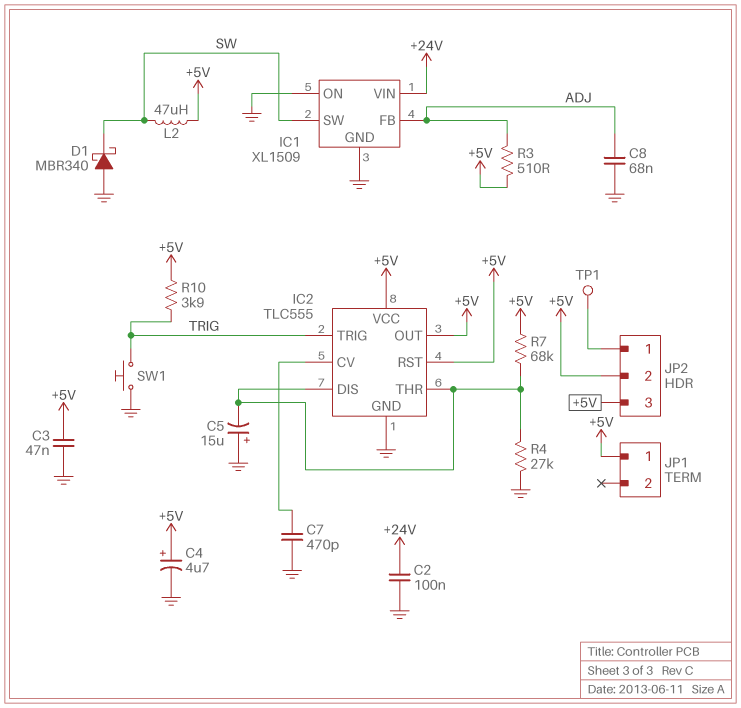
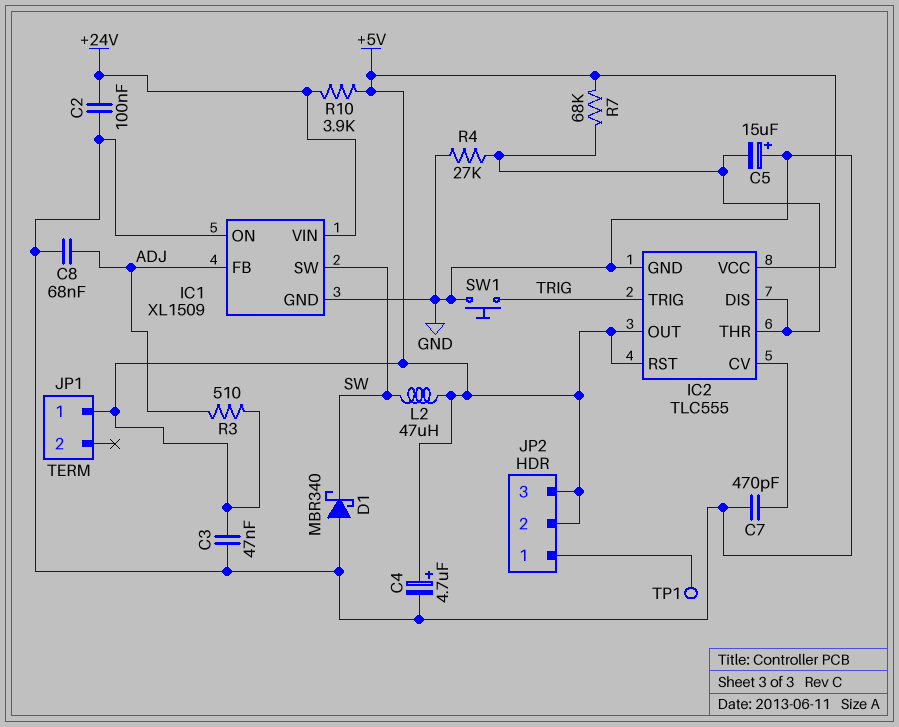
R10: 3.9k (+5V, TRIG) -> 3.9k (+5V, +24V)

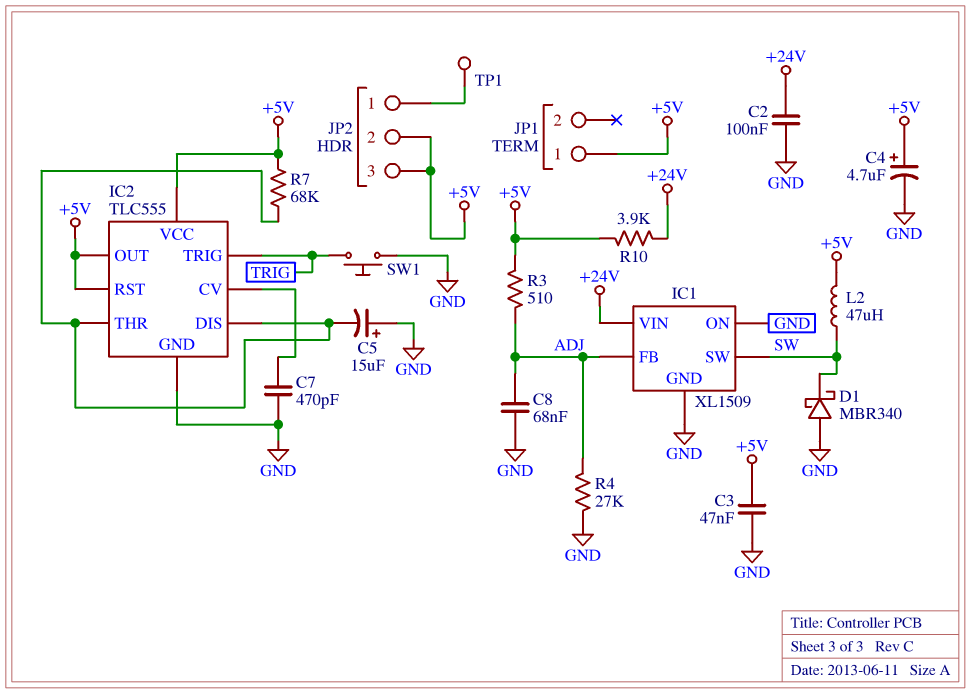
R4: 27k (GND, IC2/DIS) -> 27k (ADJ, GND)

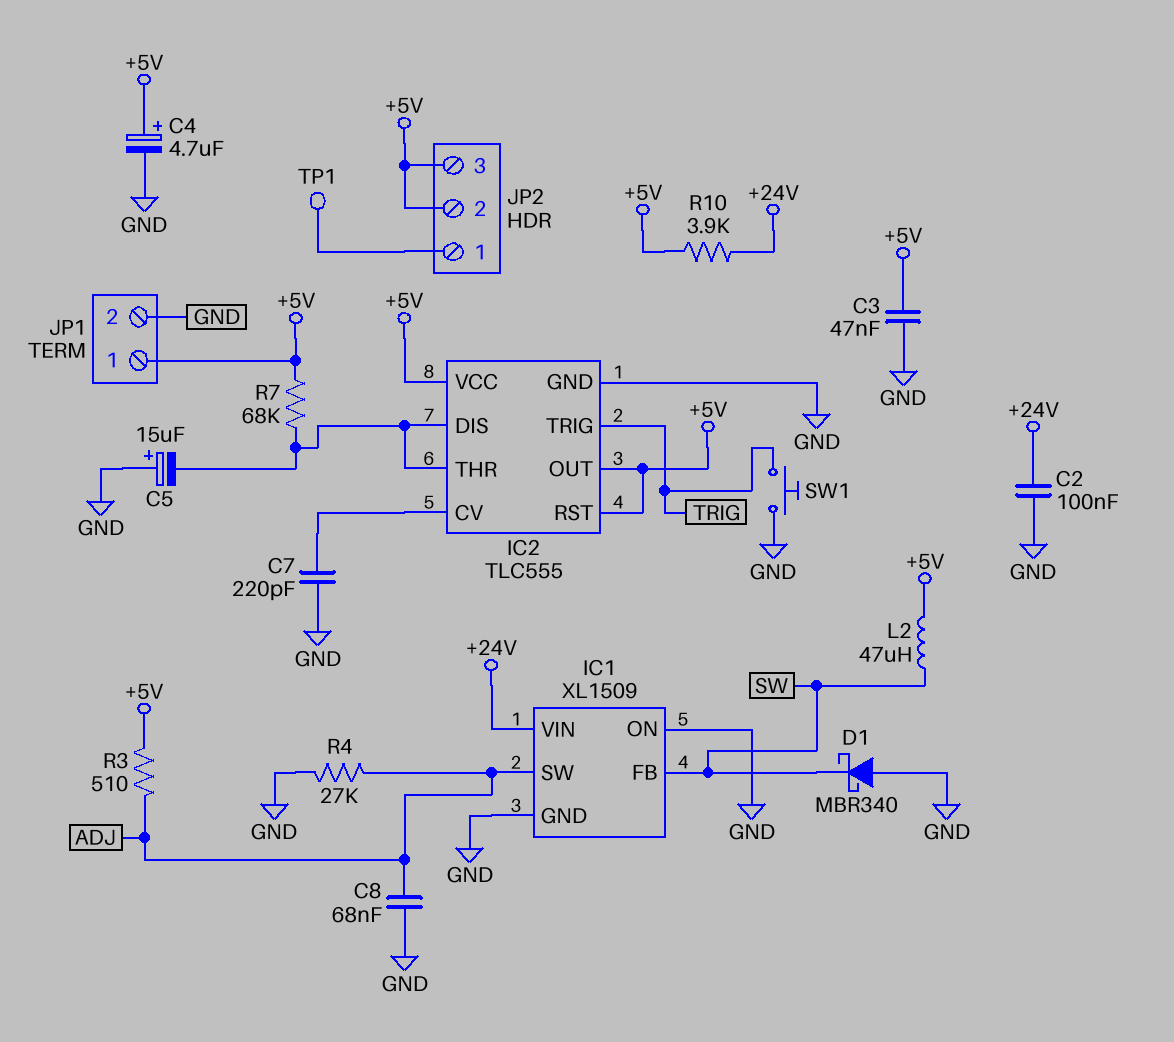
C7: 470pF (GND, IC2/CV) -> 220pF (GND, IC2/CV)
IC1 pin FB: ADJ -> SW
IC1 pin SW: SW -> ADJ
JP1 pin 2: none -> GND

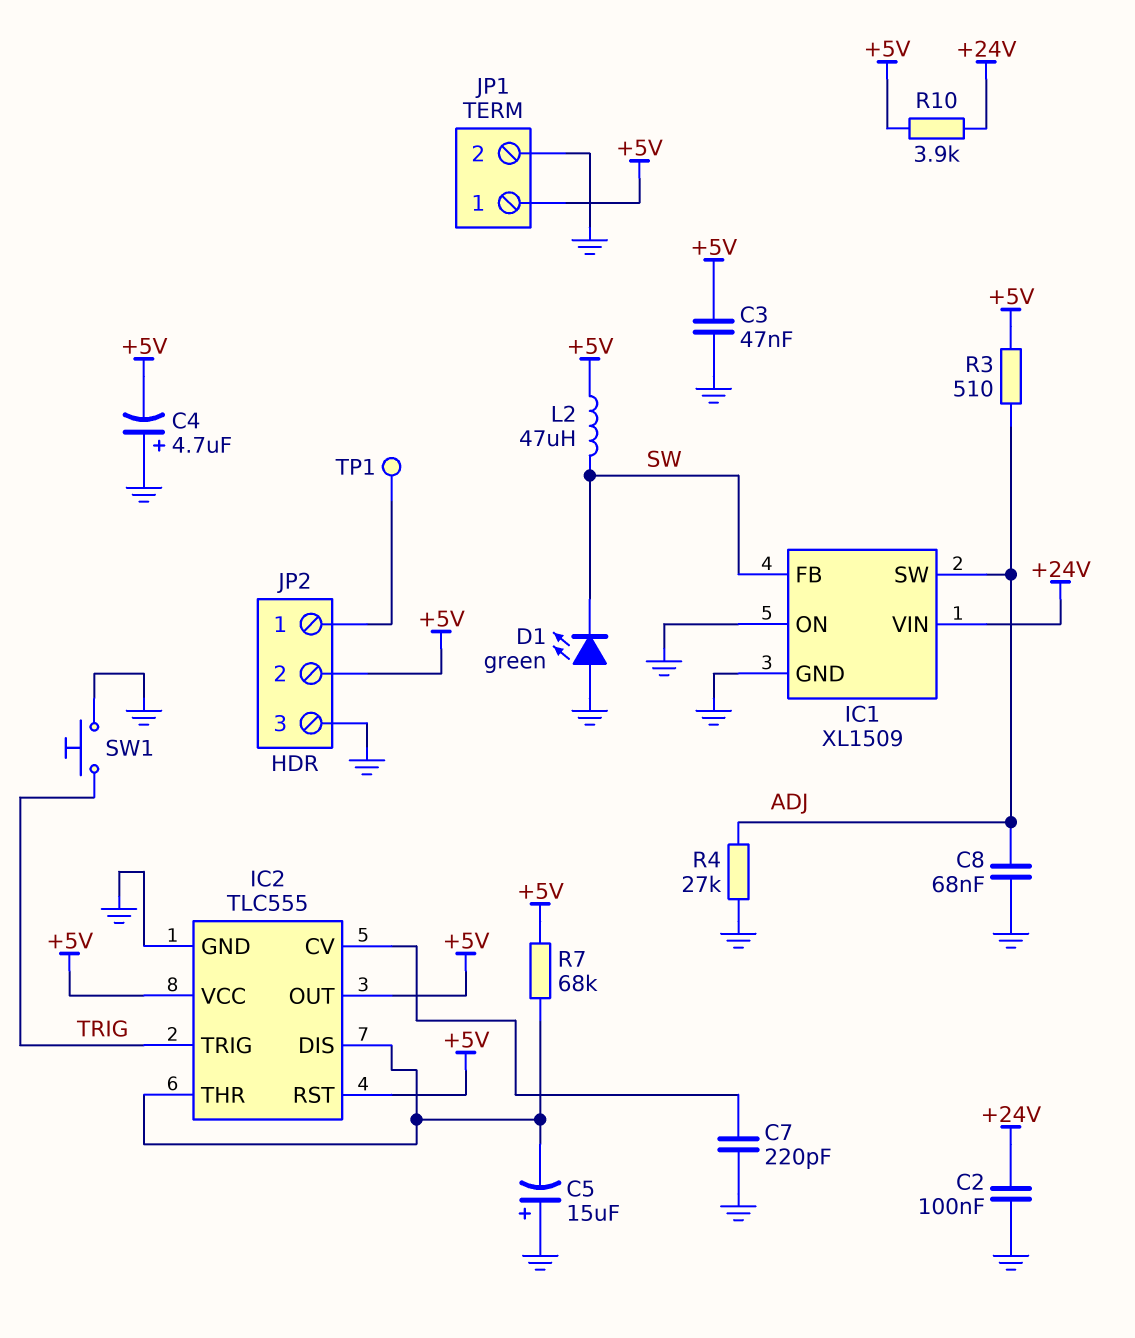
C4: 4.7uF (plus +5V, minus GND) -> 4.7uF (plus GND, minus +5V)
D1: schottky MBR340 (A GND, K SW) -> LED green (A GND, K SW)
JP2 pin 3: +5V -> GND

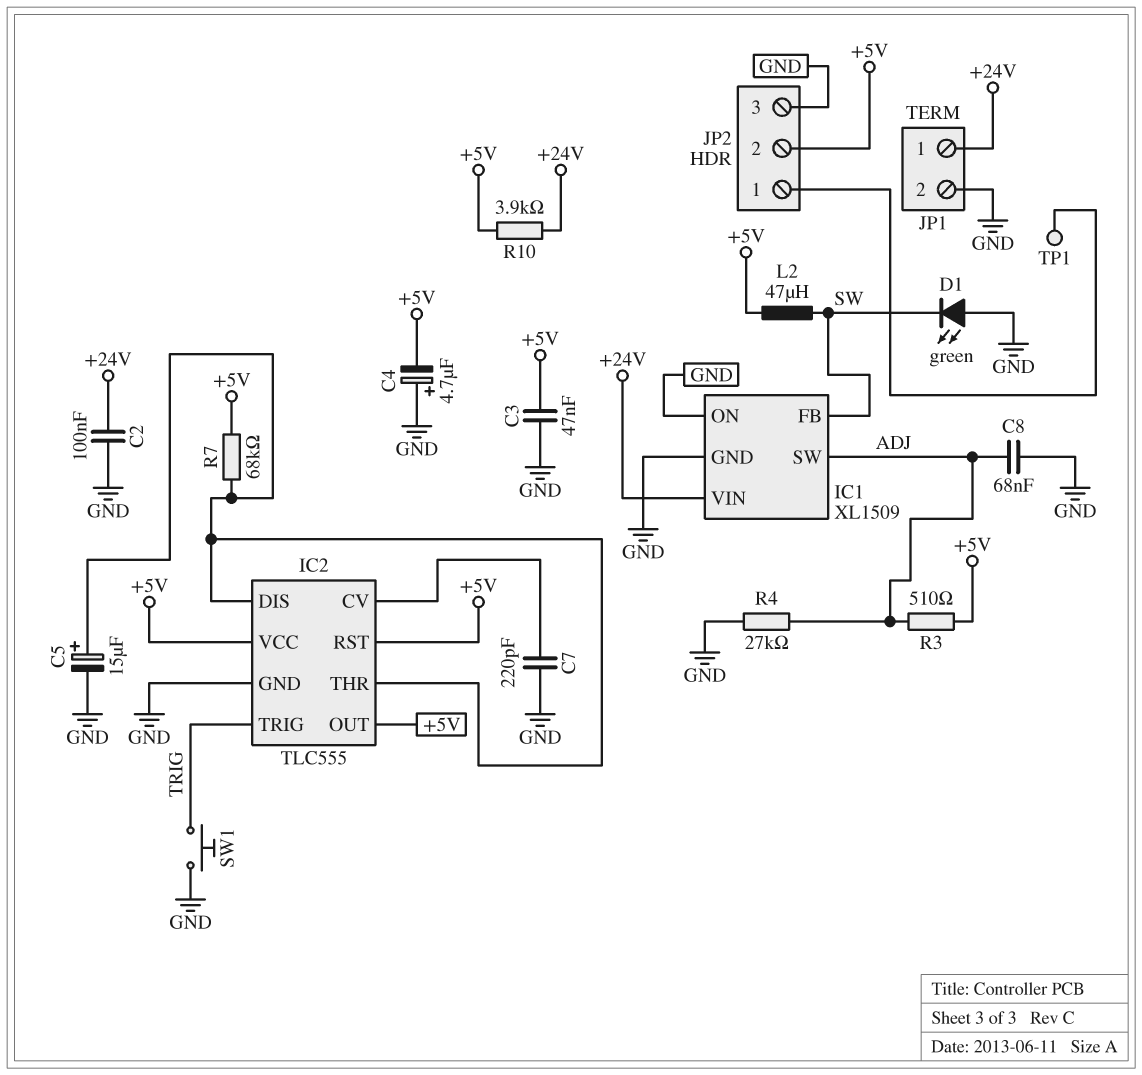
C5: 15uF (plus GND, minus IC2/DIS) -> 15uF (plus IC2/DIS, minus GND)
JP1 pin 1: +5V -> +24V

